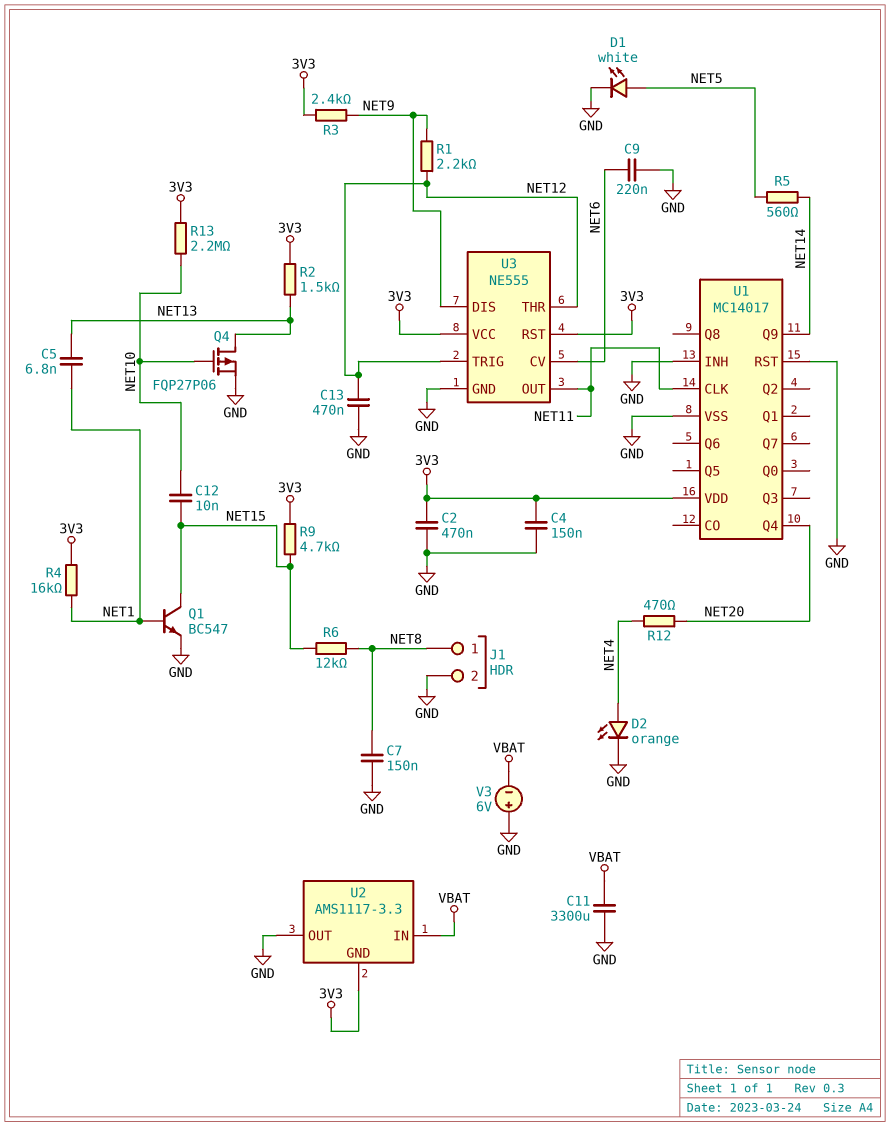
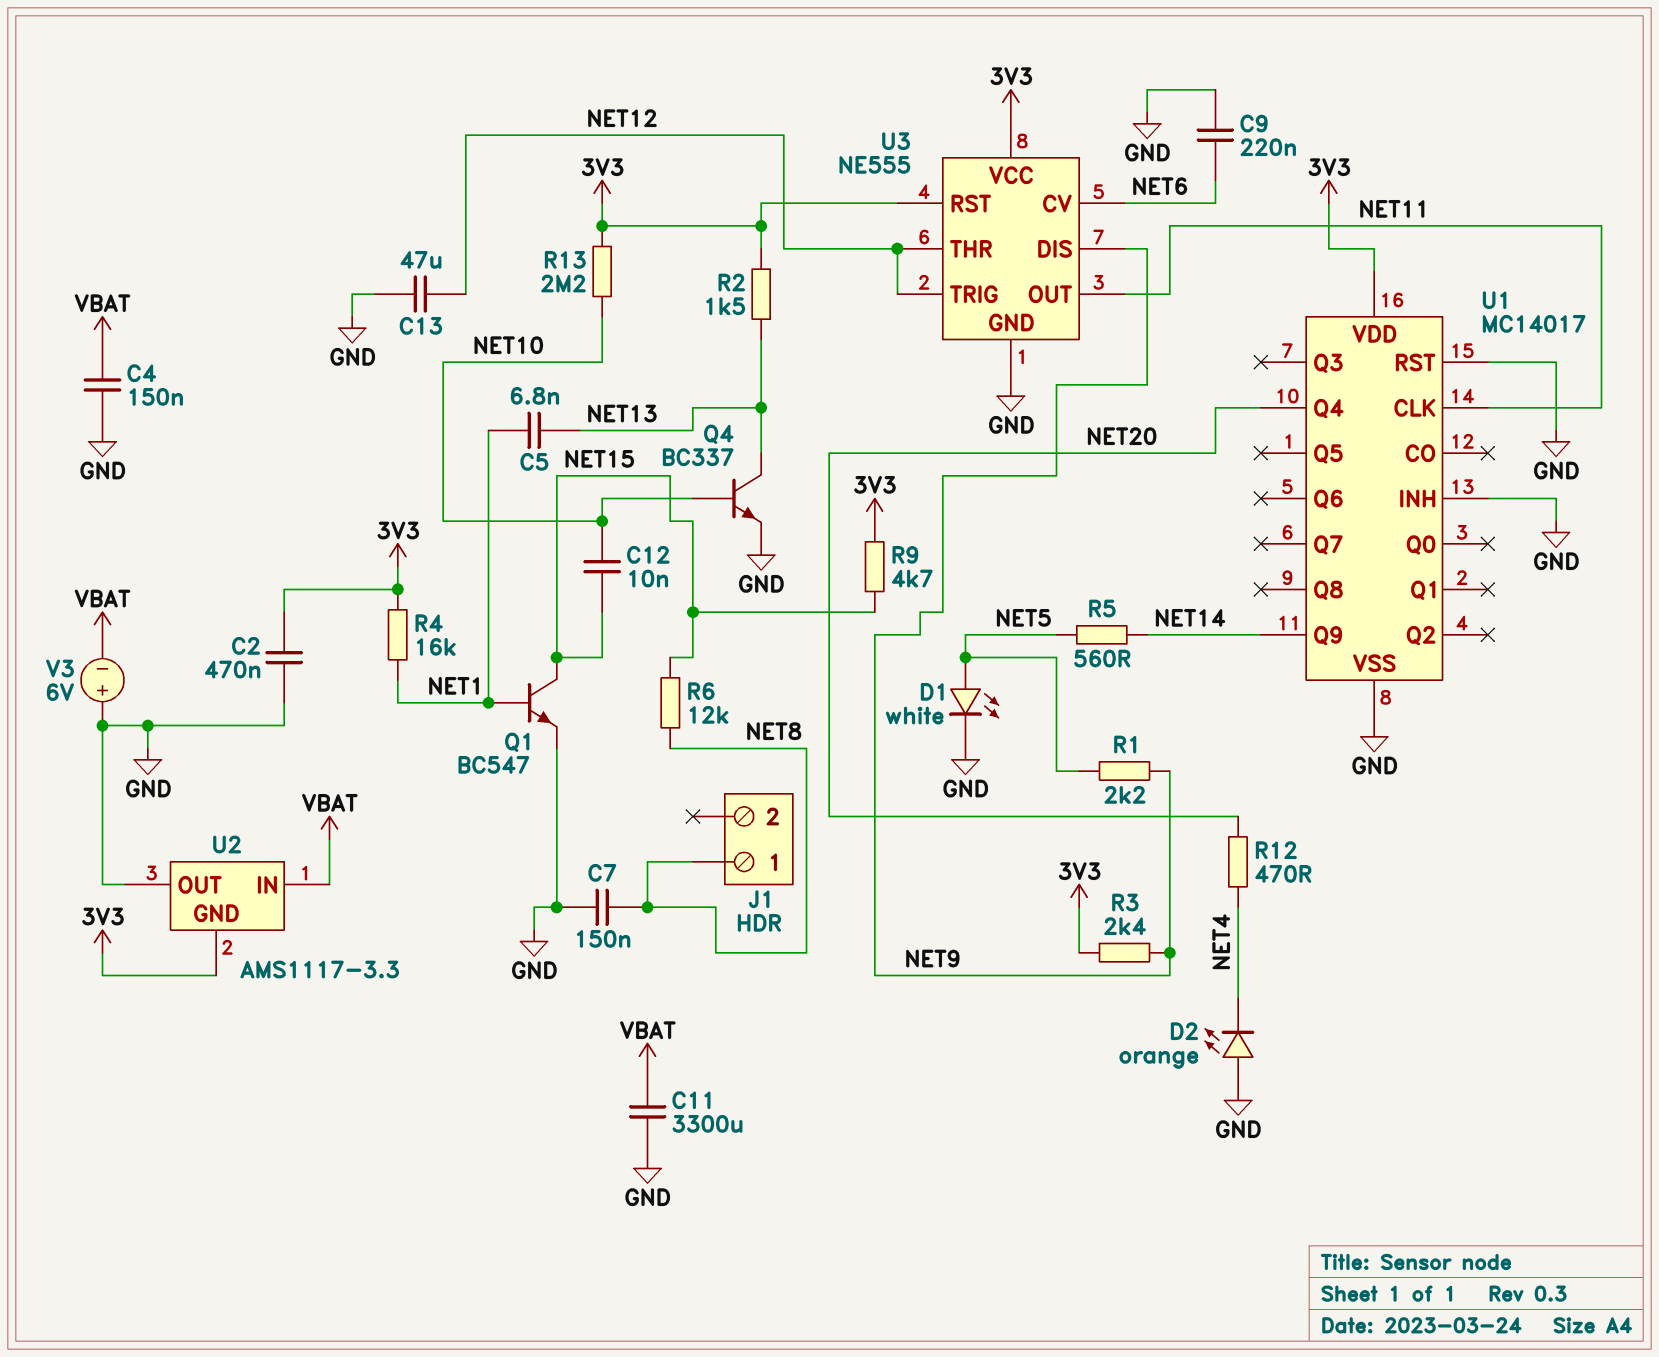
C4: 150nF (3V3, GND) -> 150nF (GND, VBAT)
C13: 470nF (GND, NET12) -> 47uF (GND, NET12)
D2: LED orange (A NET4, K GND) -> LED orange (A GND, K NET4)
J1 pin 2: GND -> none
Q4: PMOS FQP27P06 (G NET10, D NET13, S GND) -> NPN BC337 (B NET10, C NET13, E GND)
R1: 2.2k (NET9, NET12) -> 2.2k (NET5, NET9)

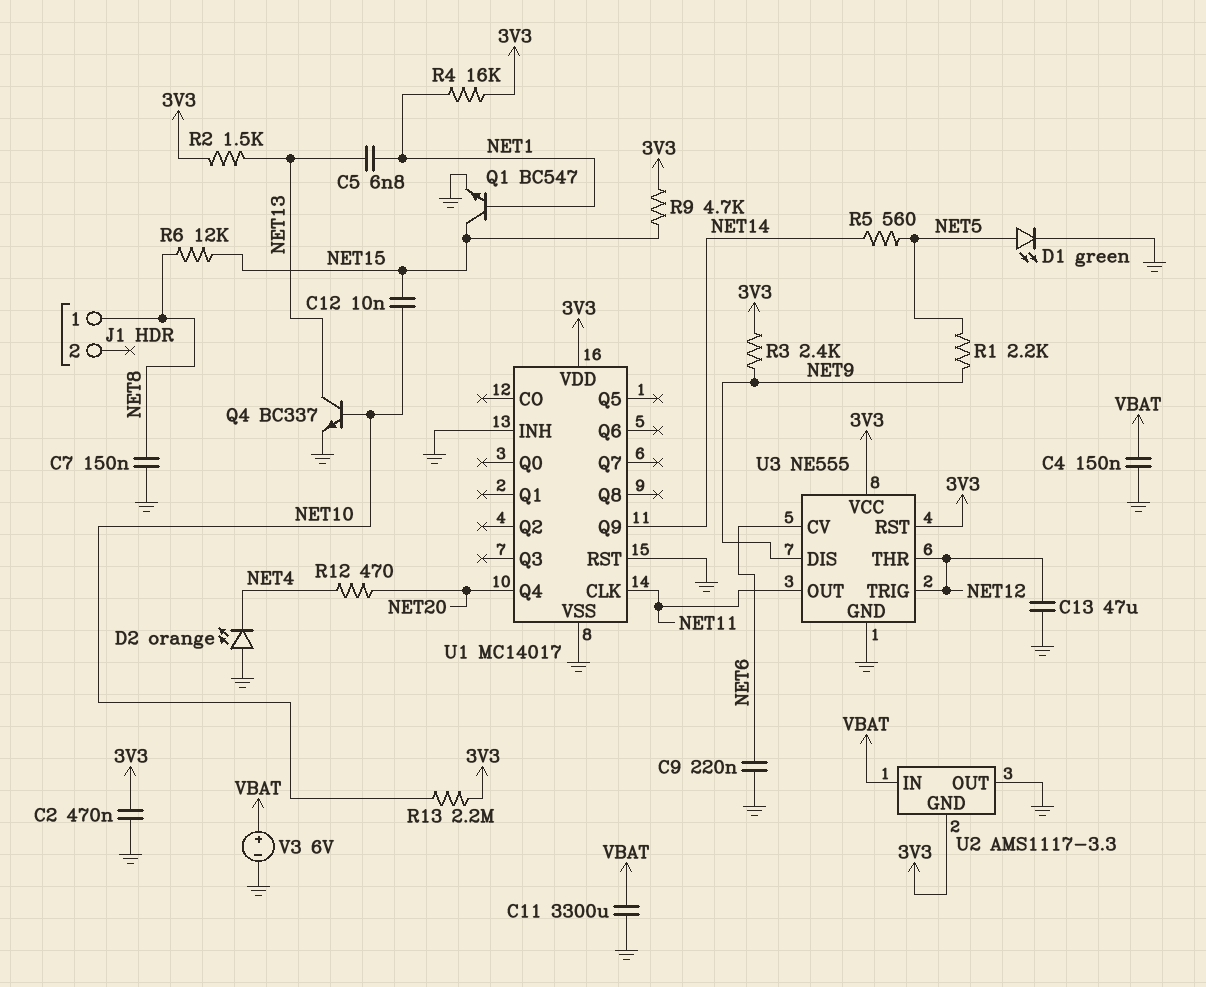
D1: LED white (A NET5, K GND) -> LED green (A NET5, K GND)
V3: 6V (plus GND, minus VBAT) -> 6V (plus VBAT, minus GND)

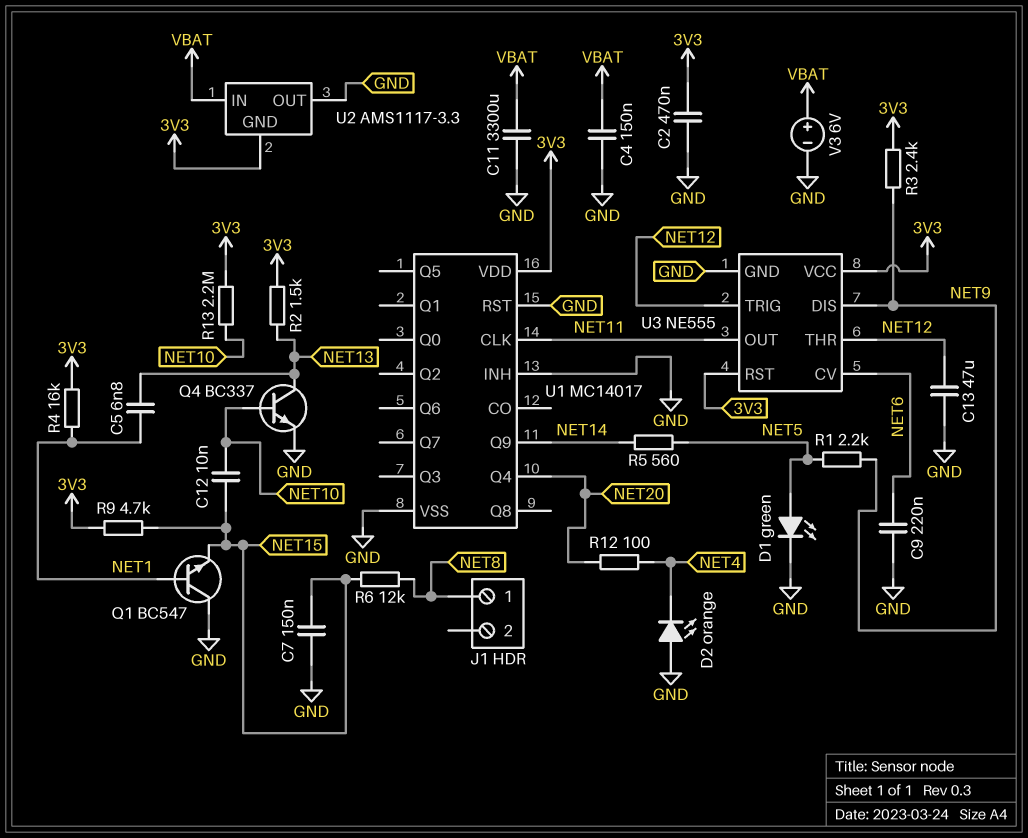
C7: 150nF (GND, NET8) -> 150nF (GND, NET15)
Q1: NPN BC547 (B NET1, C NET15, E GND) -> NPN BC547 (B NET1, C GND, E NET15)
R12: 470 (NET4, NET20) -> 100 (NET4, NET20)

